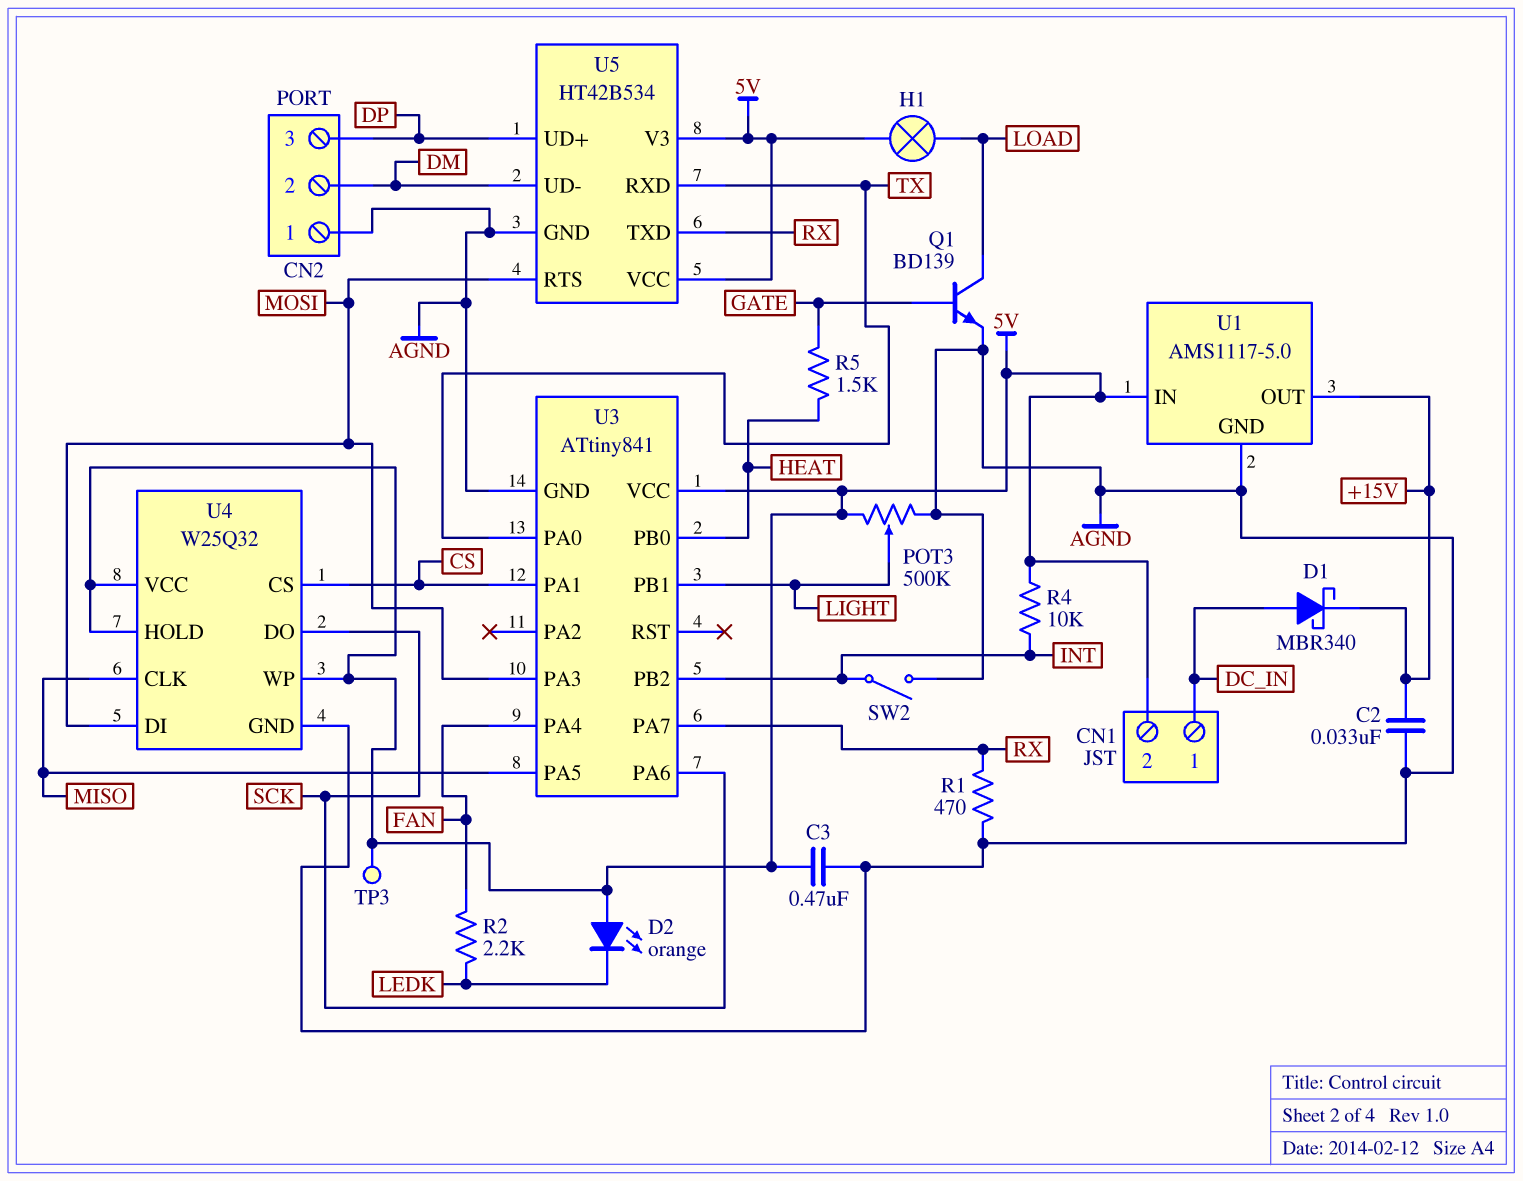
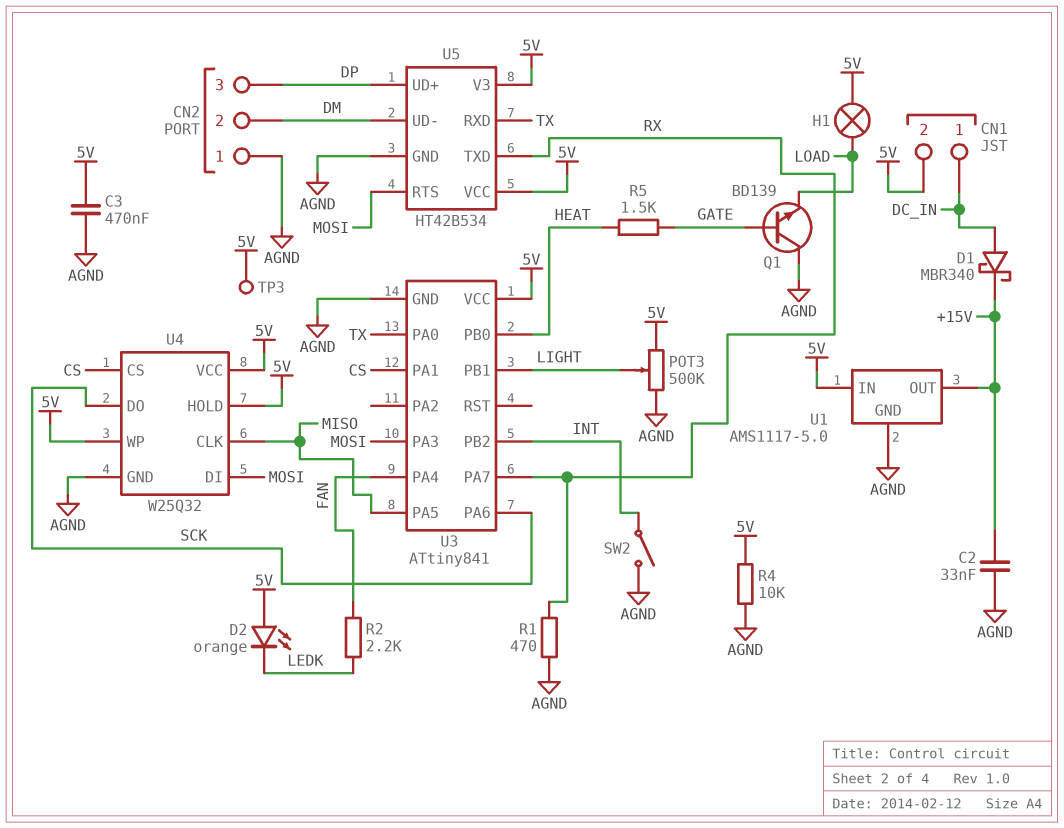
Q1: NPN BD139 (B GATE, C LOAD, E AGND) -> NPN BD139 (B GATE, C AGND, E LOAD)
R4: 10k (5V, INT) -> 10k (5V, AGND)

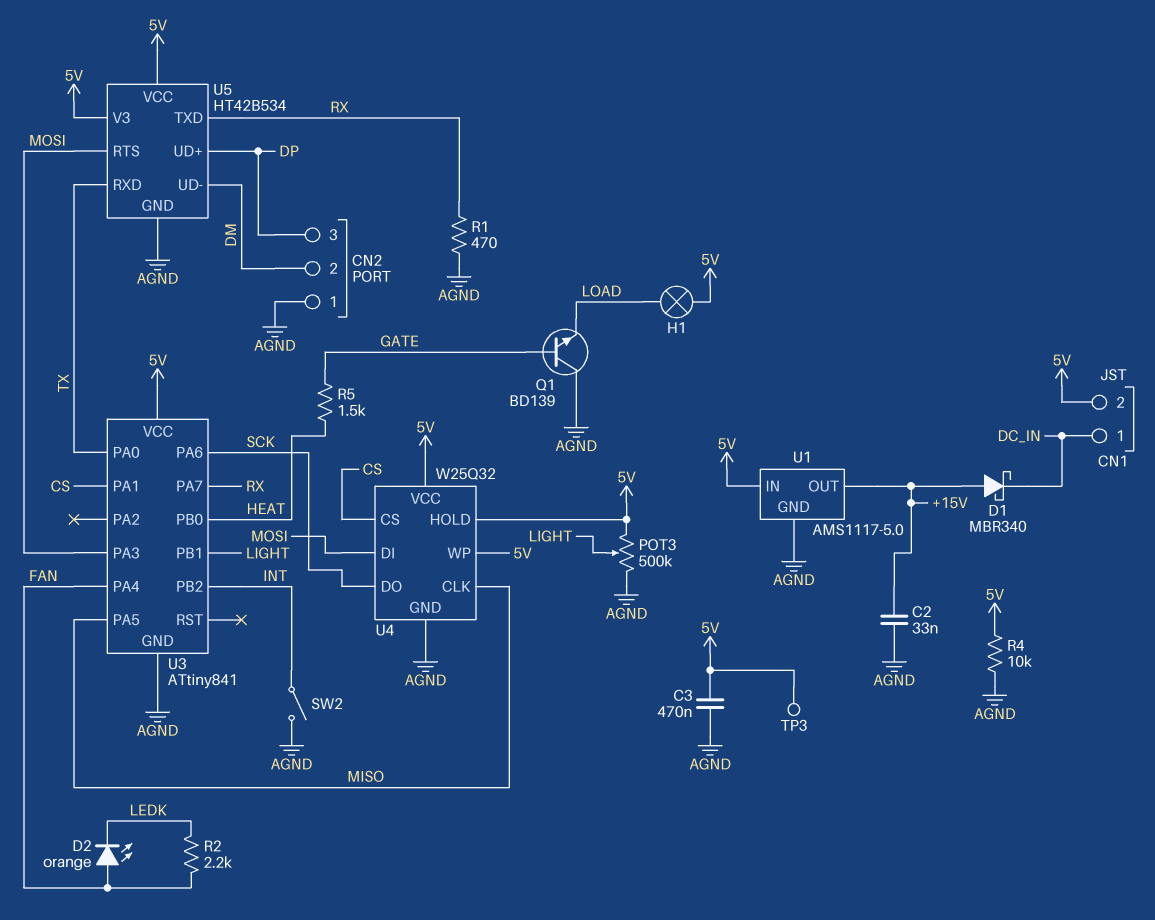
D1: schottky MBR340 (A DC_IN, K +15V) -> schottky MBR340 (A +15V, K DC_IN)
D2: LED orange (A 5V, K LEDK) -> LED orange (A FAN, K LEDK)

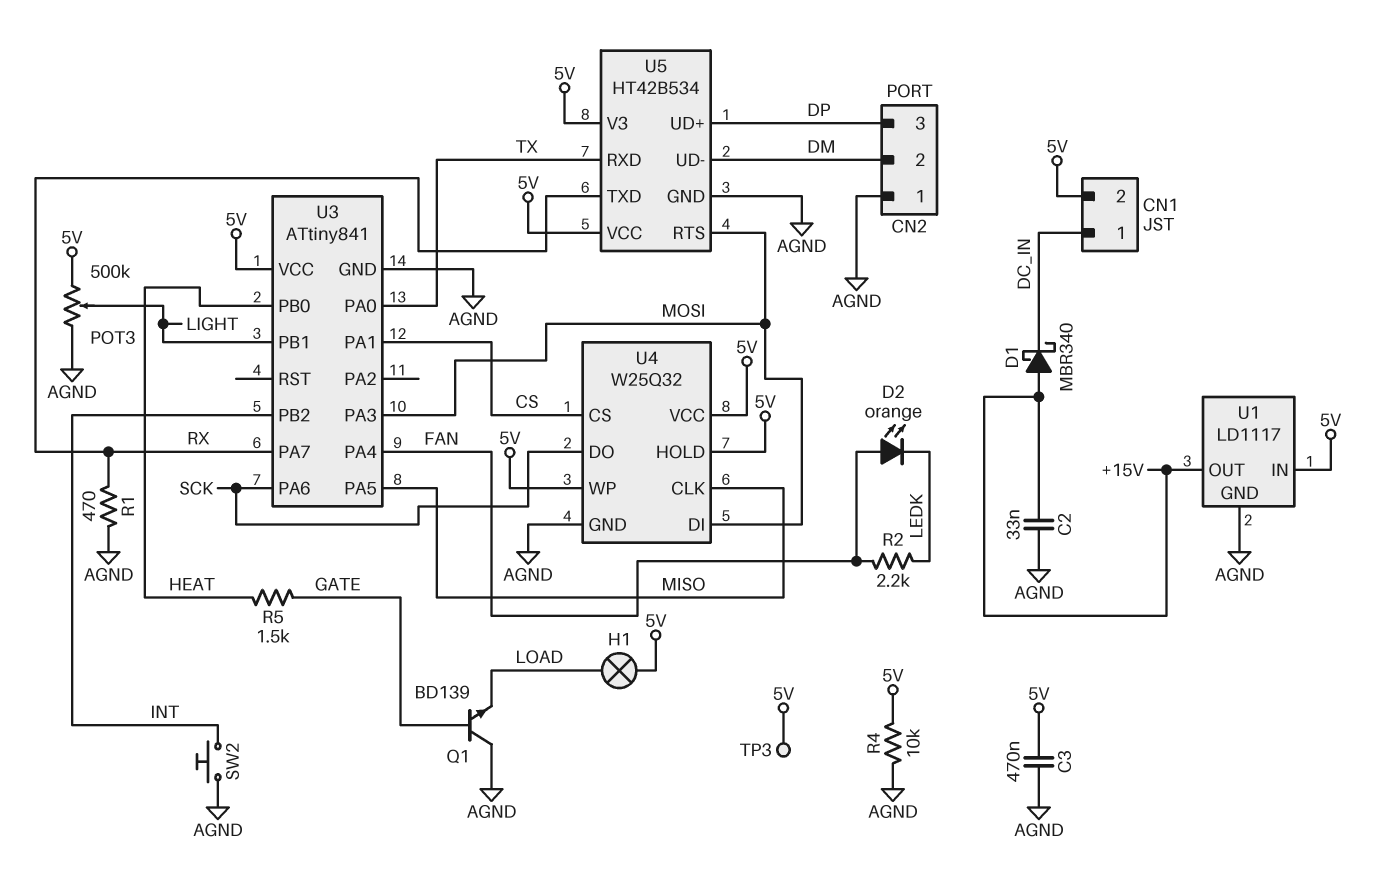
SW2: switch (AGND, INT) -> button (AGND, INT)
U1: AMS1117-5.0 -> LD1117

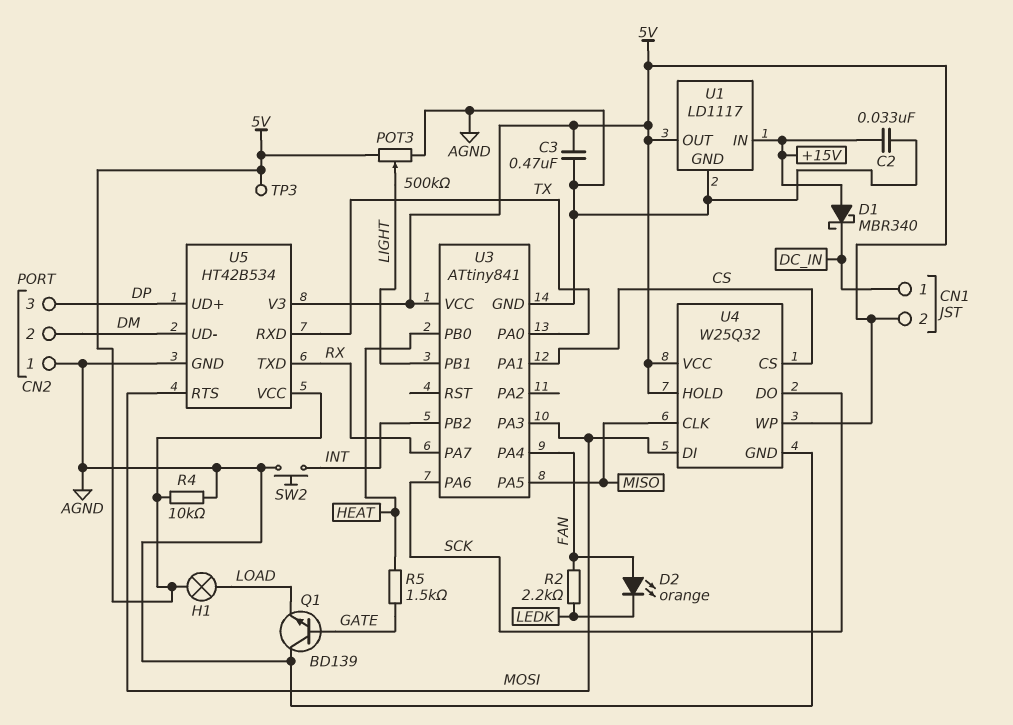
R1: 470 (AGND, RX) -> none
U1 pin IN: 5V -> +15V
U1 pin OUT: +15V -> 5V

